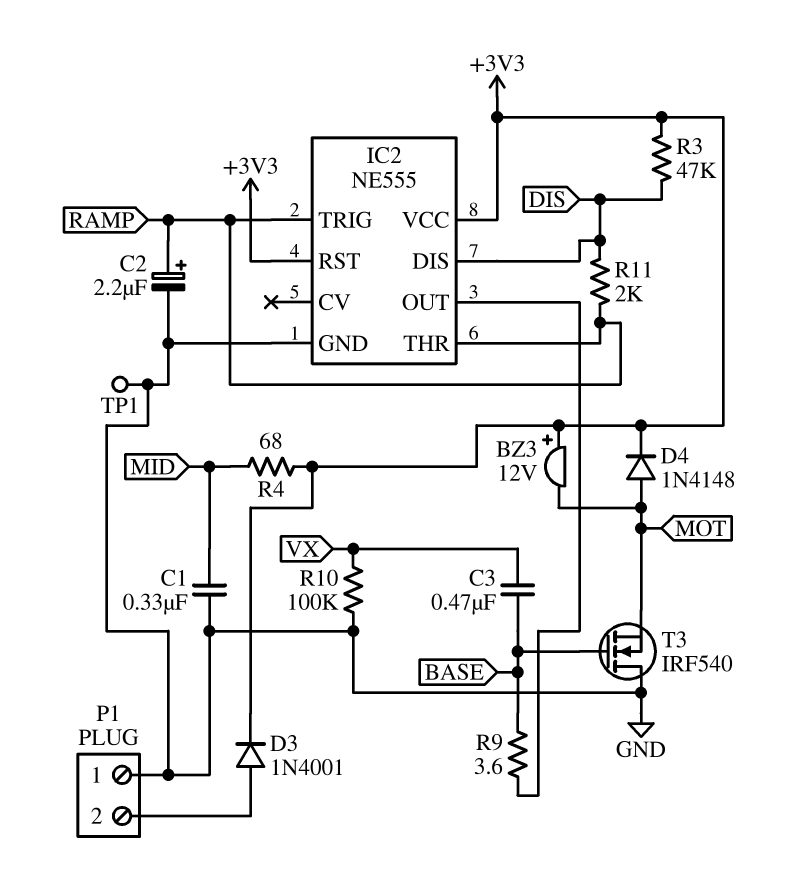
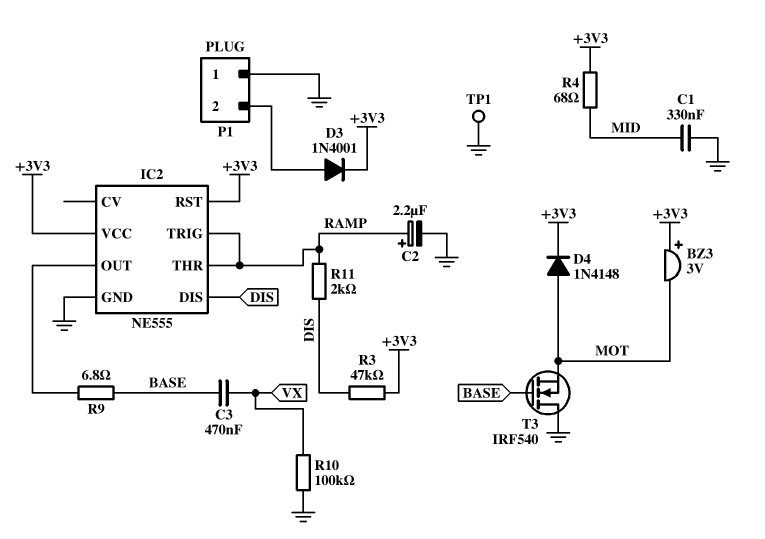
BZ3: buzzer 12V (plus +3V3, minus MOT) -> buzzer 3V (plus +3V3, minus MOT)
R9: 3.6 (BASE, IC2/OUT) -> 6.8 (BASE, IC2/OUT)

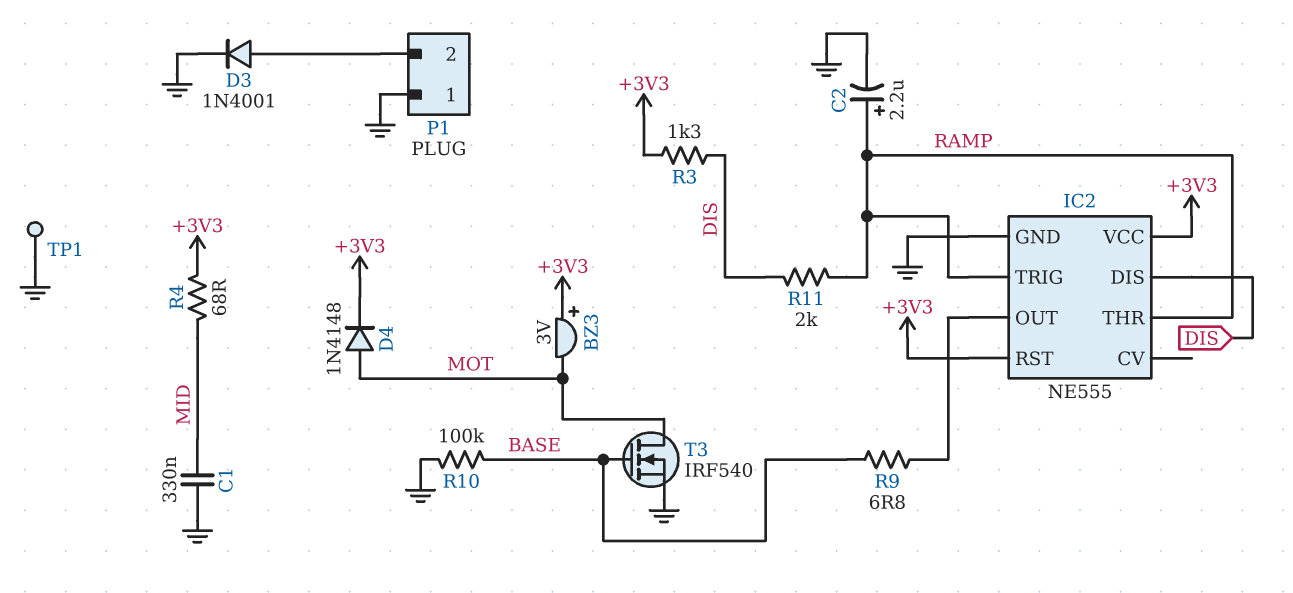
C3: 470nF (BASE, VX) -> none
D3: diode 1N4001 (A P1/2, K +3V3) -> diode 1N4001 (A P1/2, K GND)
R3: 47k (+3V3, DIS) -> 1.3k (+3V3, DIS)
R10: 100k (GND, VX) -> 100k (BASE, GND)
T3: NMOS IRF540 (G BASE, D GND, S MOT) -> NMOS IRF540 (G BASE, D MOT, S GND)

